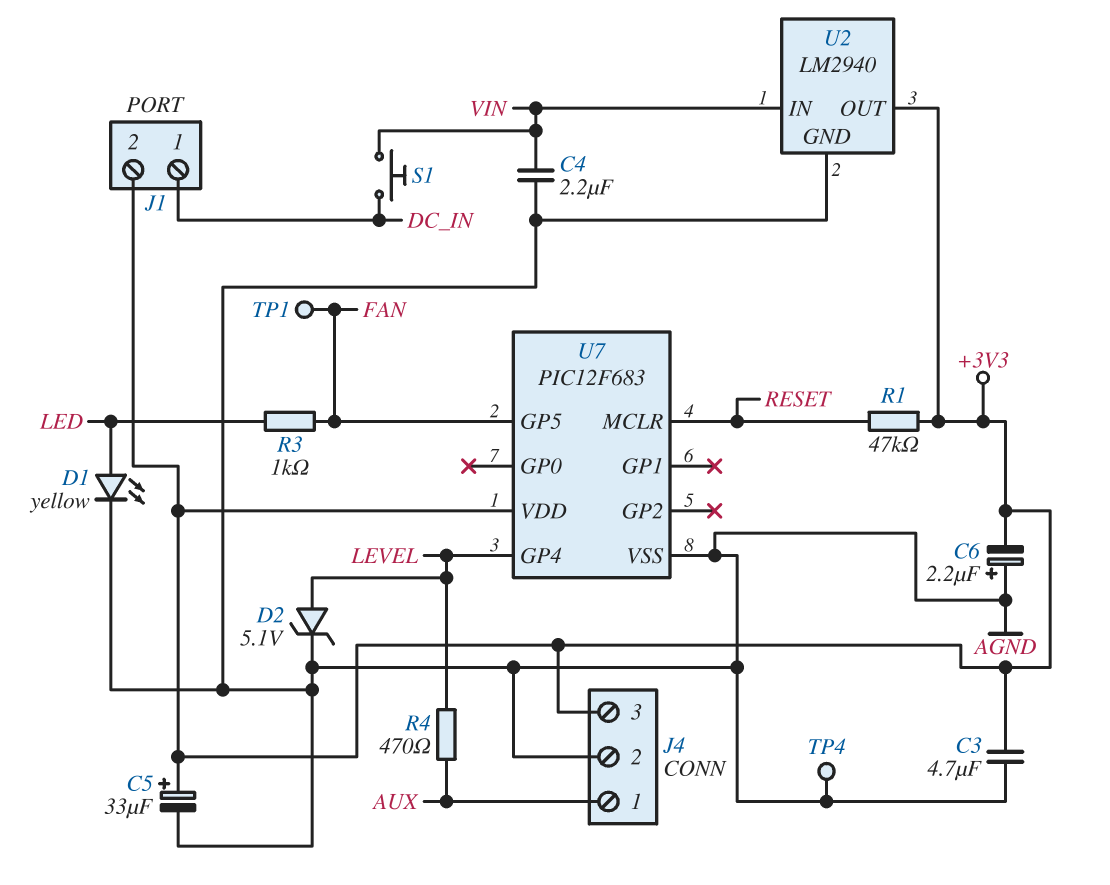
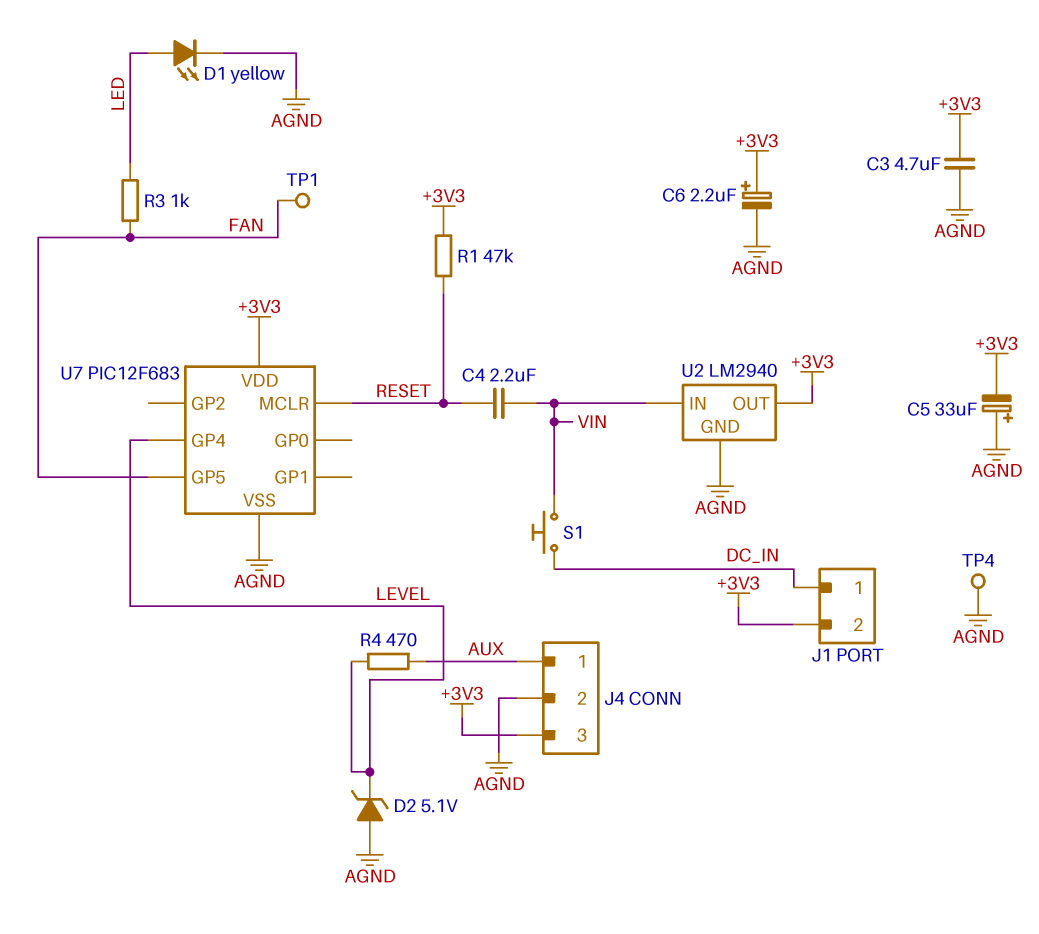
C4: 2.2uF (AGND, VIN) -> 2.2uF (RESET, VIN)
C5: 33uF (plus +3V3, minus AGND) -> 33uF (plus AGND, minus +3V3)
C6: 2.2uF (plus AGND, minus +3V3) -> 2.2uF (plus +3V3, minus AGND)
D2: zener 5.1V (A LEVEL, K AGND) -> zener 5.1V (A AGND, K LEVEL)

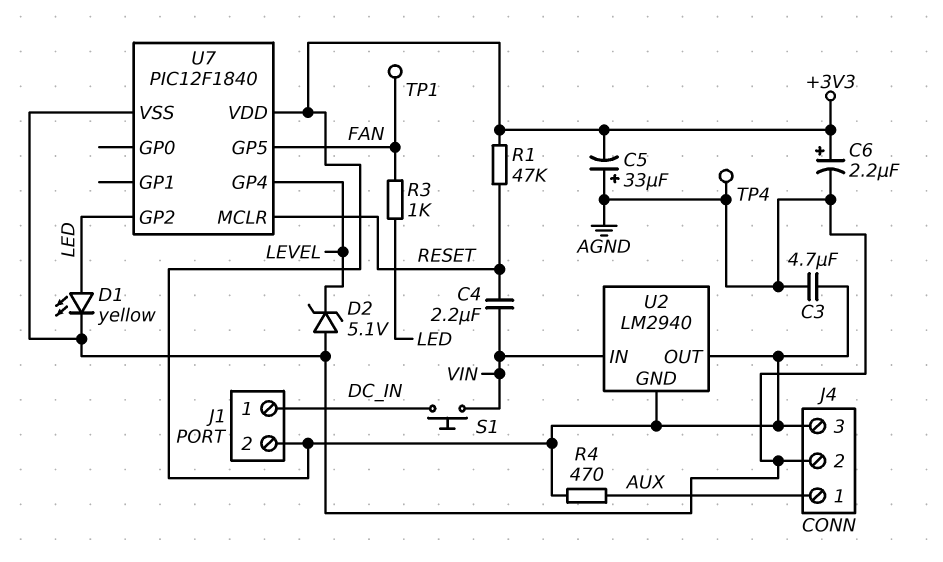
R4: 470 (AUX, LEVEL) -> 470 (+3V3, AUX)
U2 pin GND: AGND -> +3V3
U7: PIC12F683 -> PIC12F1840
U7 pin GP2: none -> LED

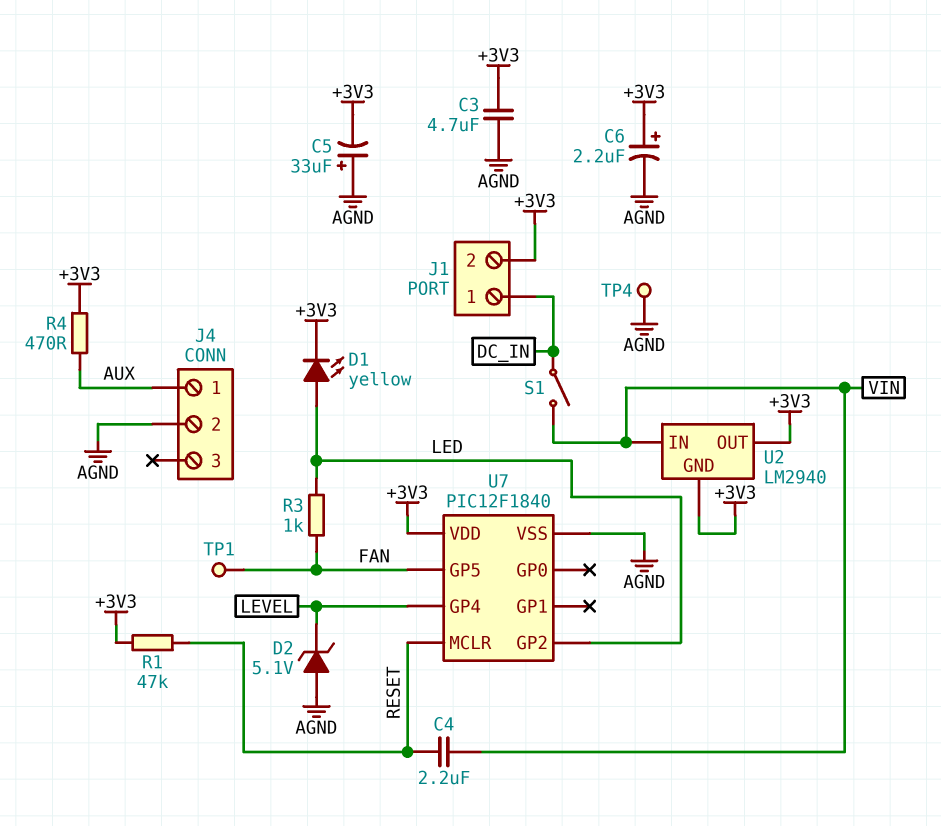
D1: LED yellow (A LED, K AGND) -> LED yellow (A LED, K +3V3)
J4 pin 3: +3V3 -> none
S1: button (DC_IN, VIN) -> switch (DC_IN, VIN)

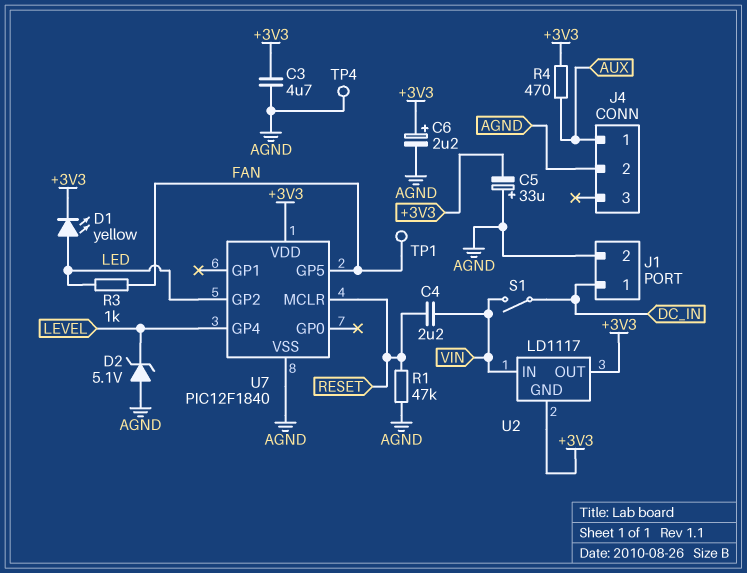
J1 pin 2: +3V3 -> AGND
R1: 47k (+3V3, RESET) -> 47k (AGND, RESET)
U2: LM2940 -> LD1117

